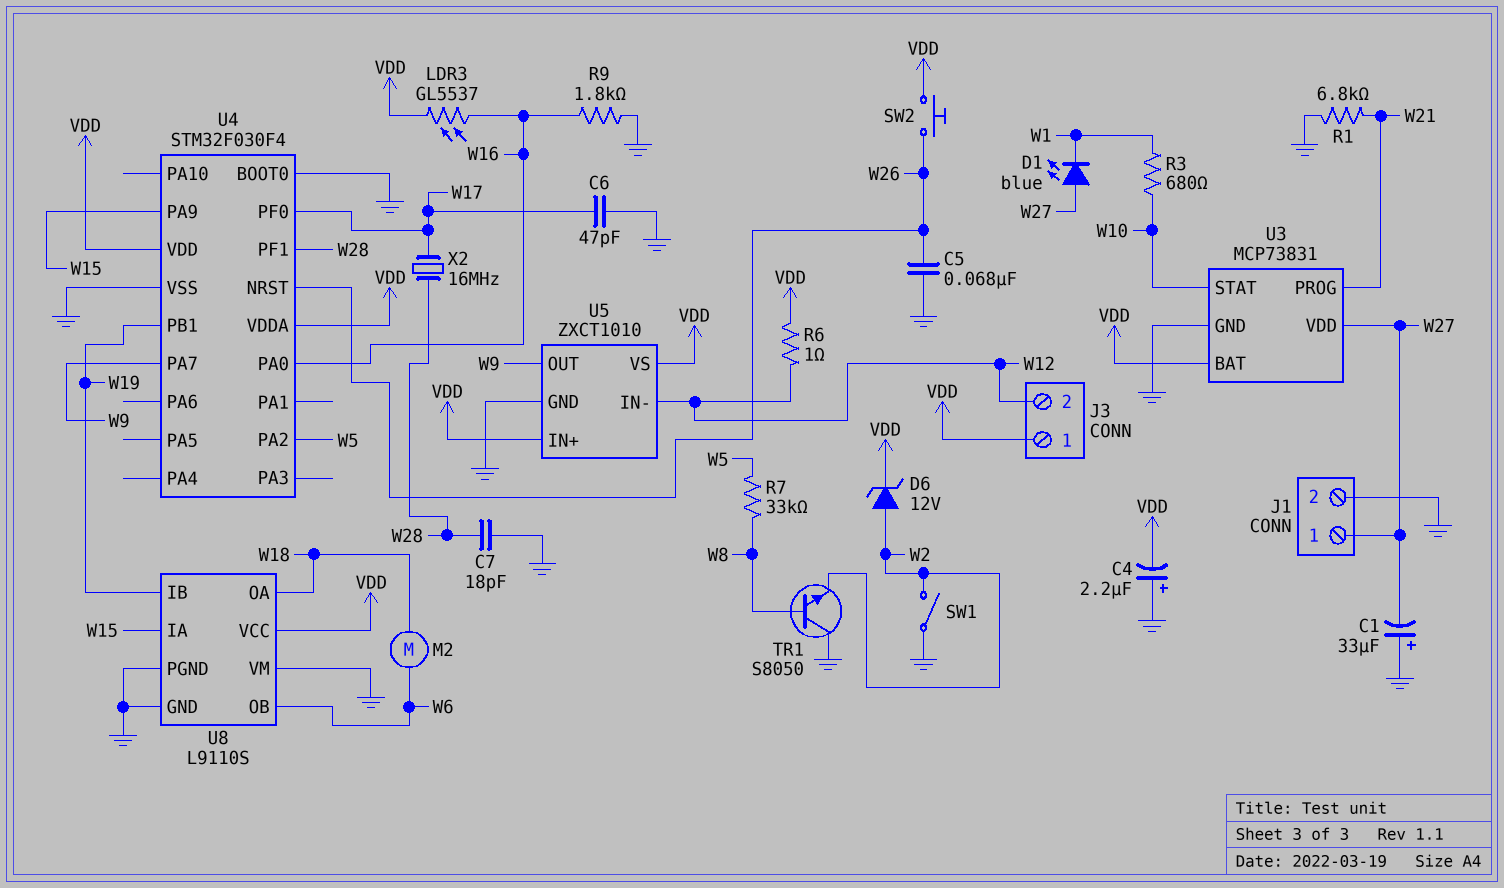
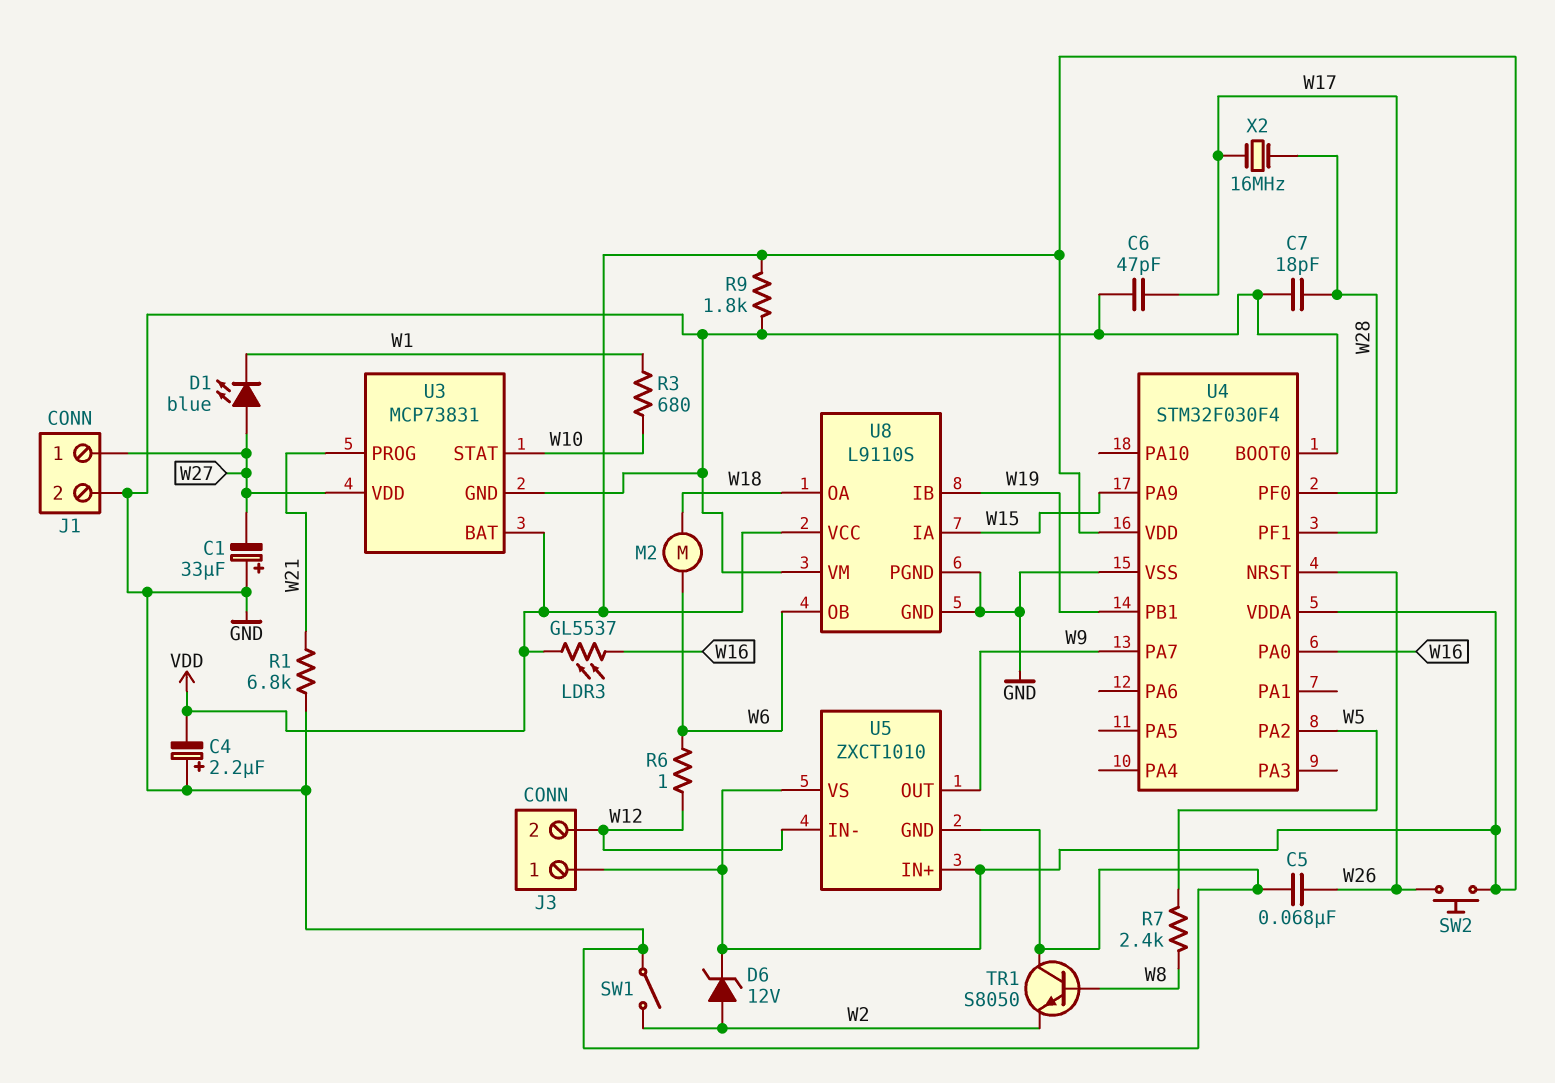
R6: 1 (VDD, W12) -> 1 (W6, W12)
R7: 33k (W5, W8) -> 2.4k (W5, W8)
R9: 1.8k (GND, W16) -> 1.8k (GND, VDD)

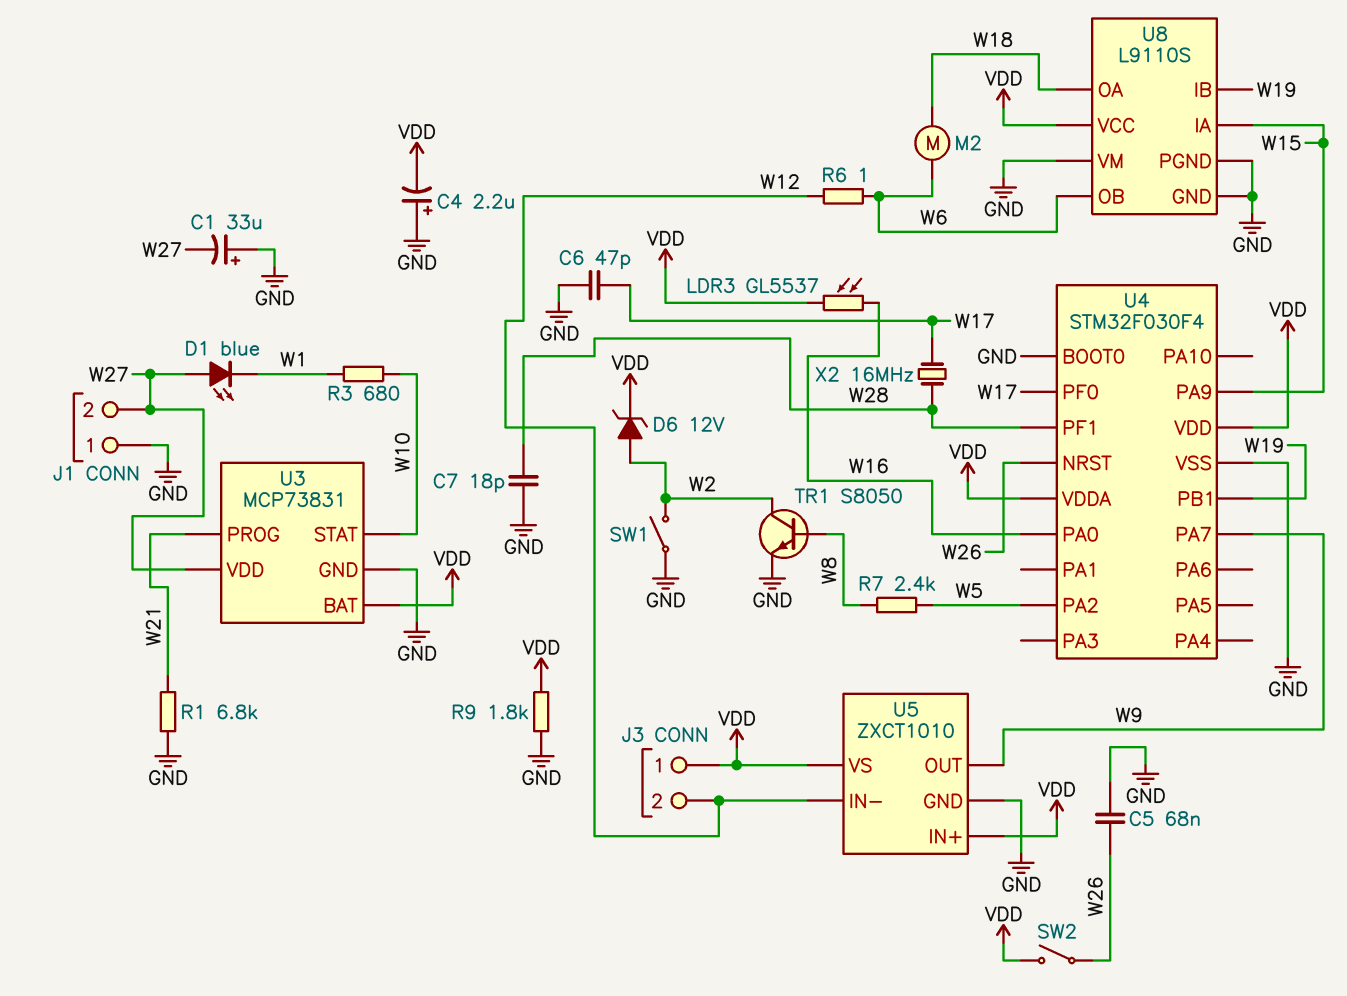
J1 pin 1: W27 -> GND
J1 pin 2: GND -> W27
SW2: button (VDD, W26) -> switch (VDD, W26)
TR1: NPN S8050 (B W8, C GND, E W2) -> NPN S8050 (B W8, C W2, E GND)

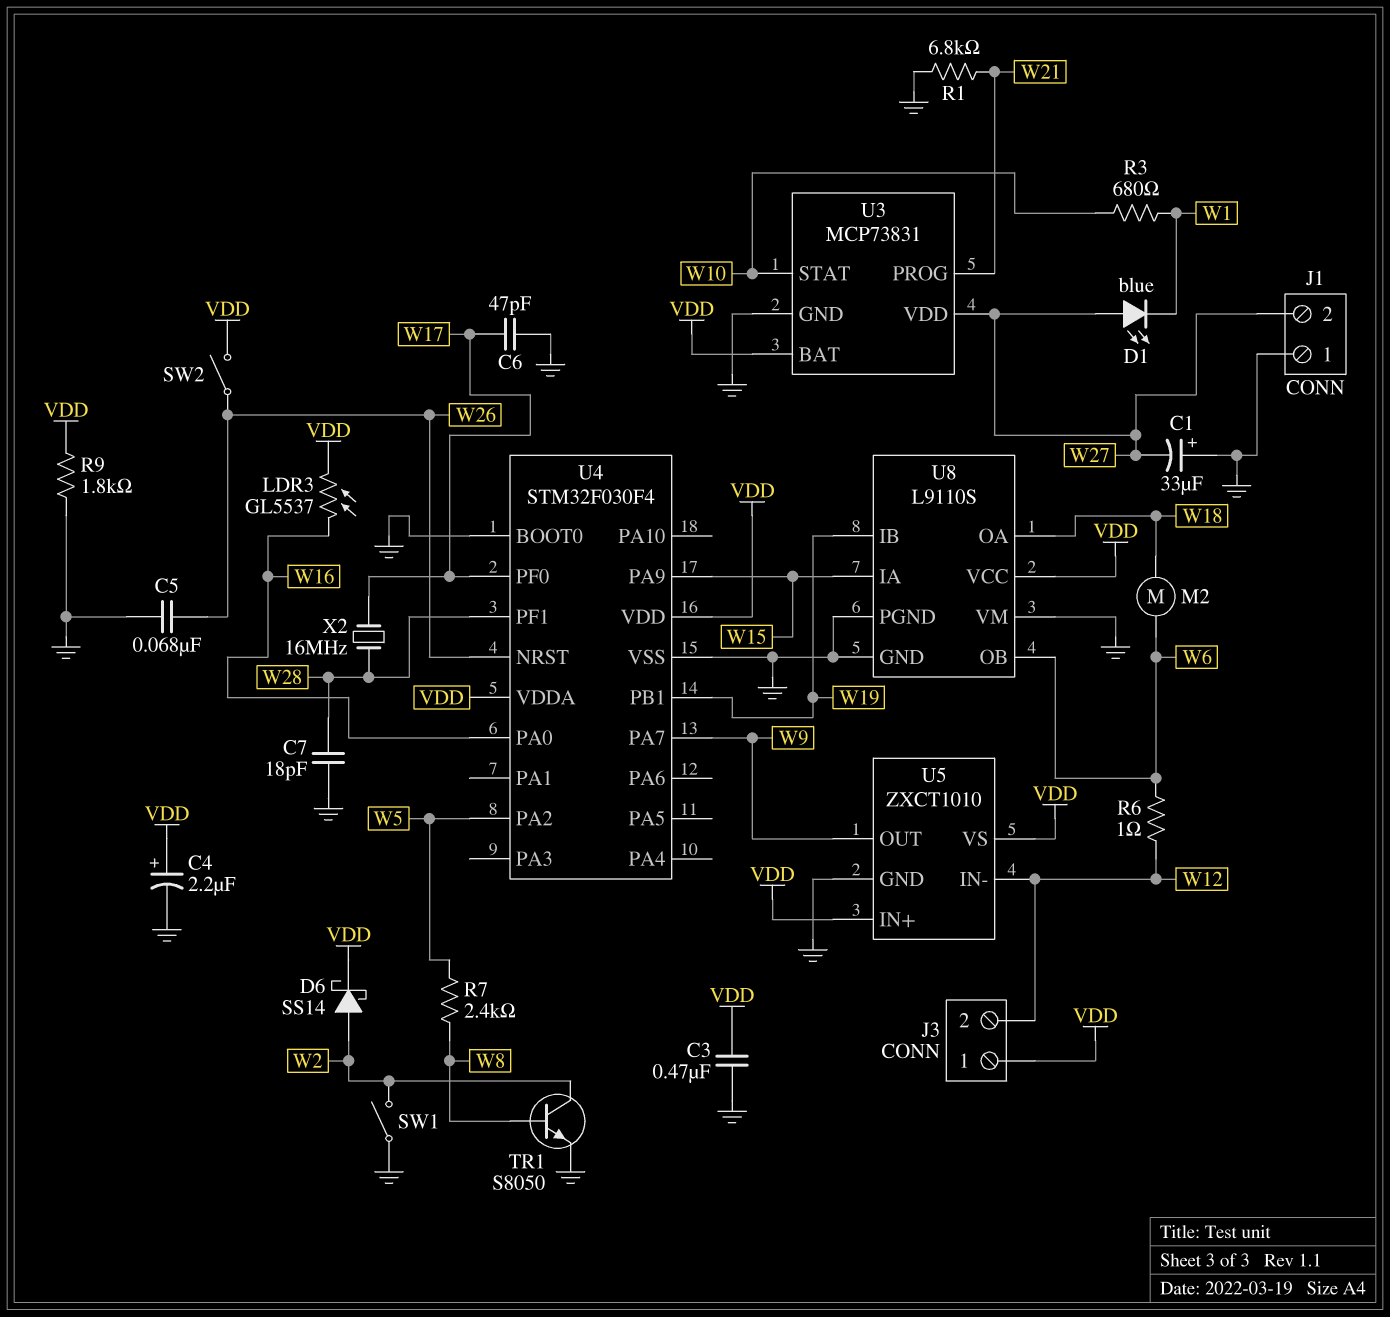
C3: none -> 470nF (GND, VDD)
C4: 2.2uF (plus GND, minus VDD) -> 2.2uF (plus VDD, minus GND)
D6: zener 12V (A W2, K VDD) -> schottky SS14 (A W2, K VDD)

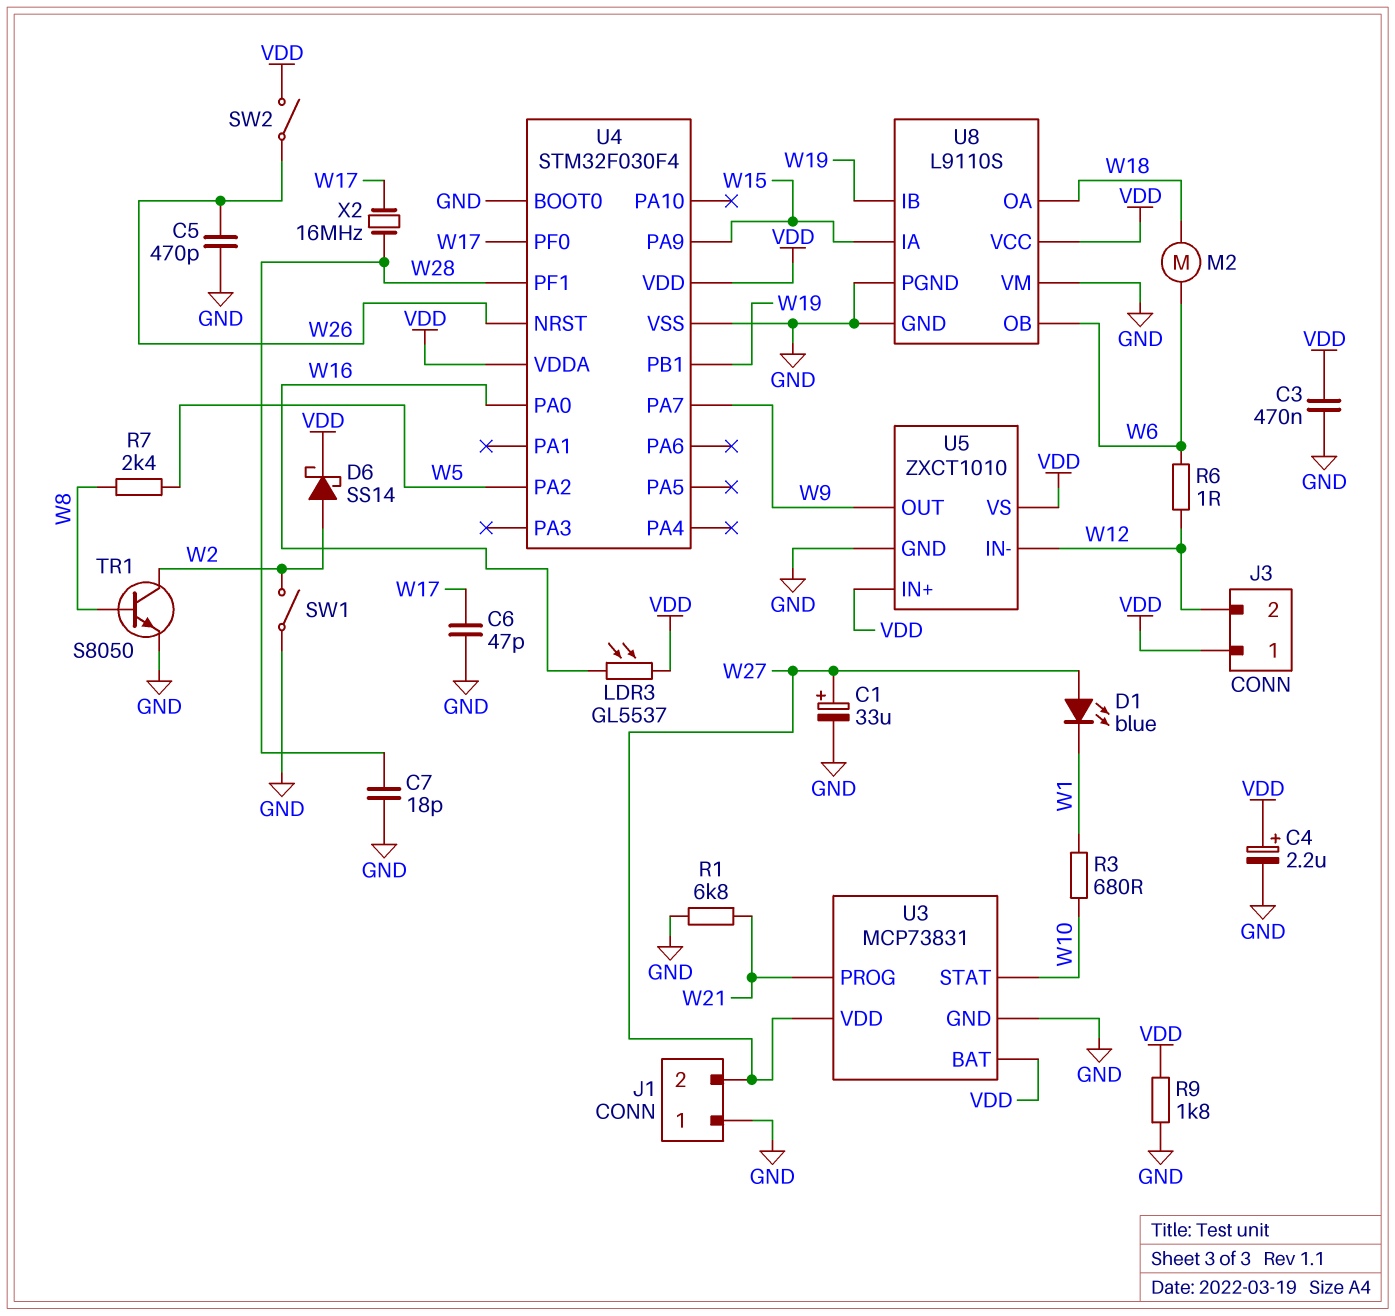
C1: 33uF (plus GND, minus W27) -> 33uF (plus W27, minus GND)
C5: 68nF (GND, W26) -> 470pF (GND, W26)

